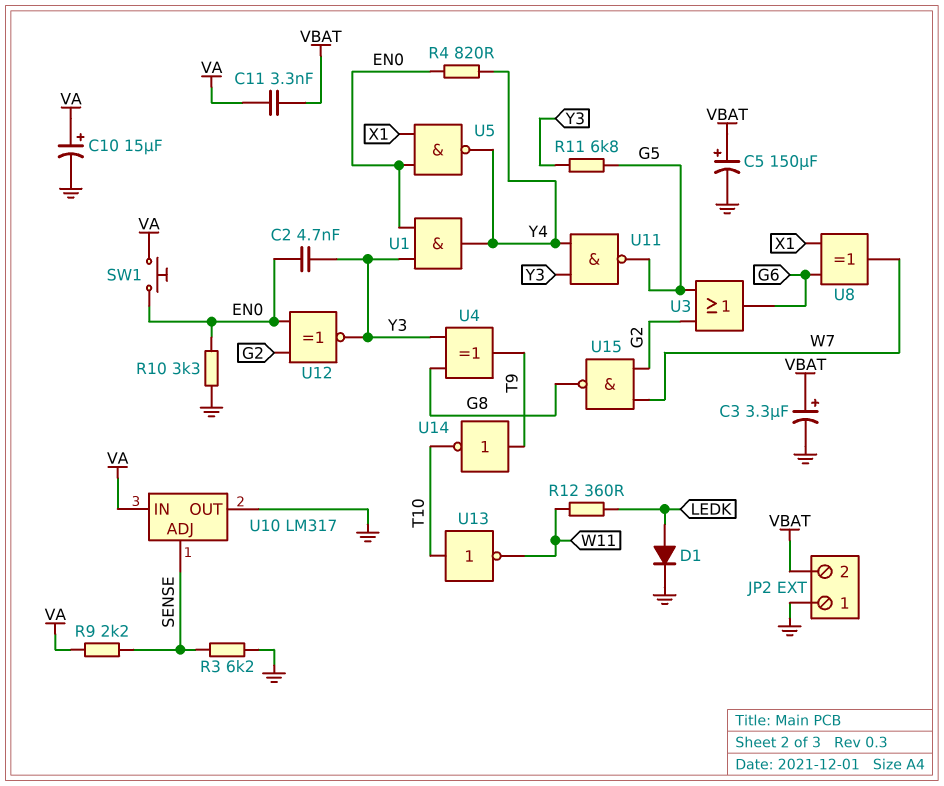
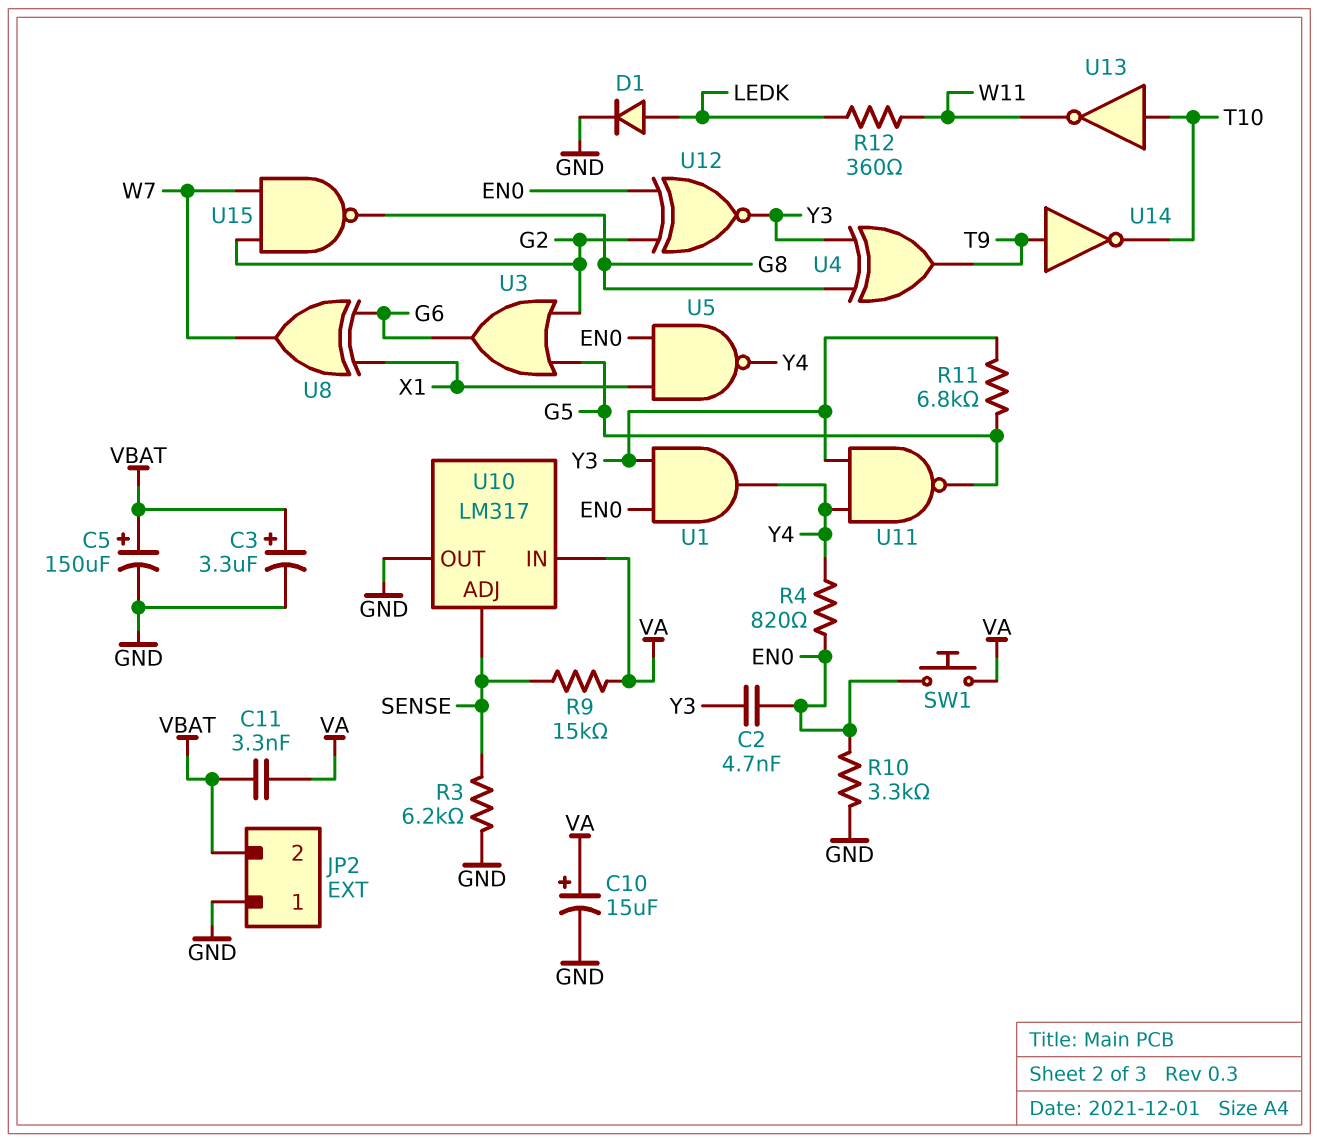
R9: 2.2k (SENSE, VA) -> 15k (SENSE, VA)

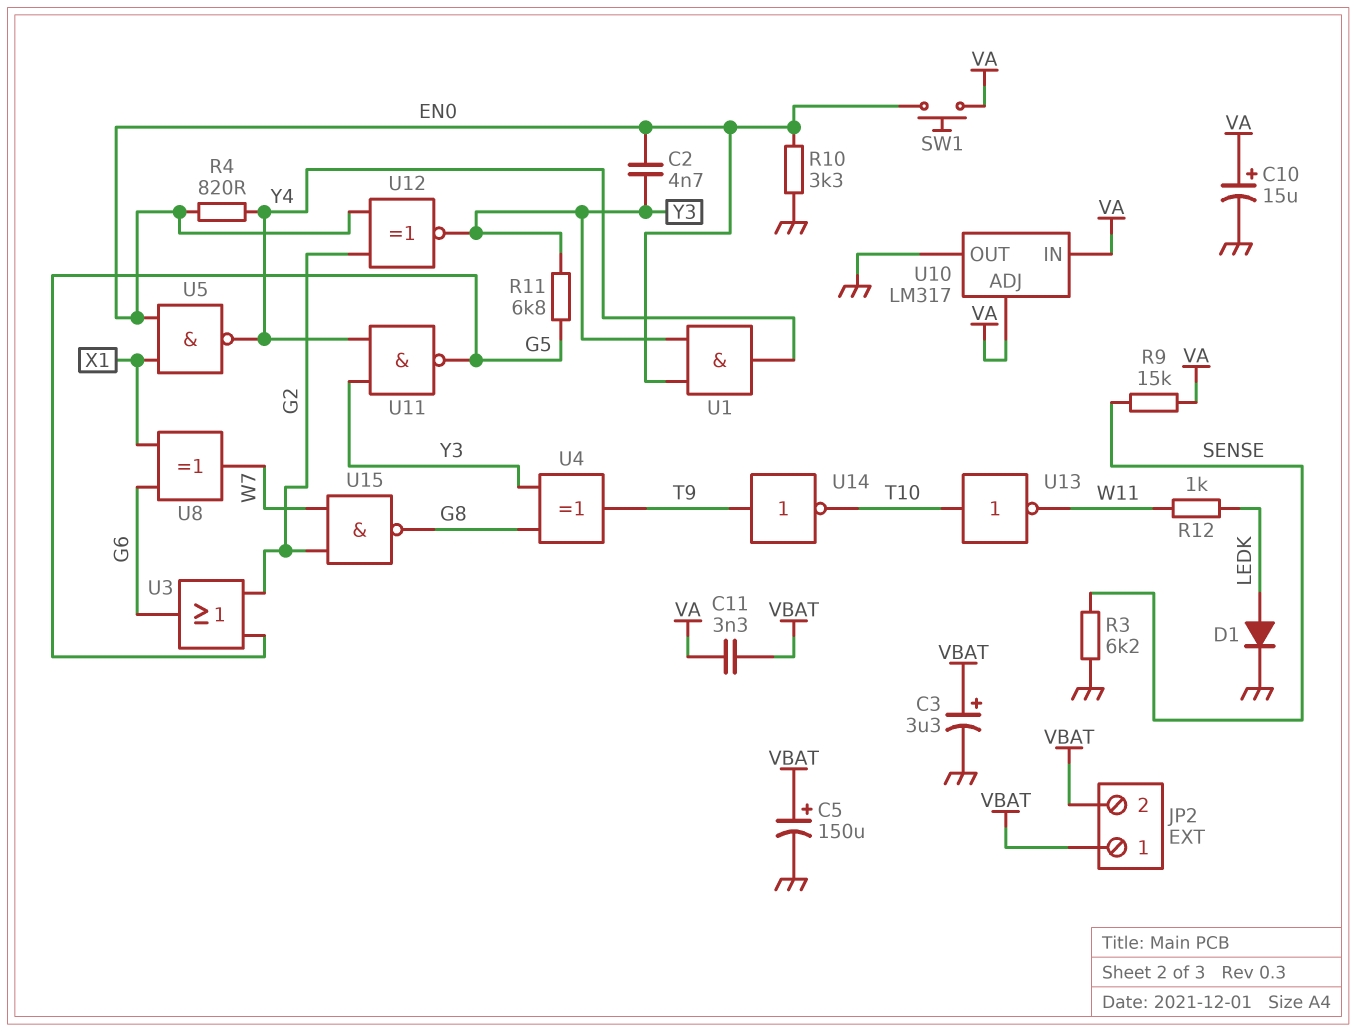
JP2 pin 1: GND -> VBAT
R12: 360 (LEDK, W11) -> 1k (LEDK, W11)
U10 pin ADJ: SENSE -> VA

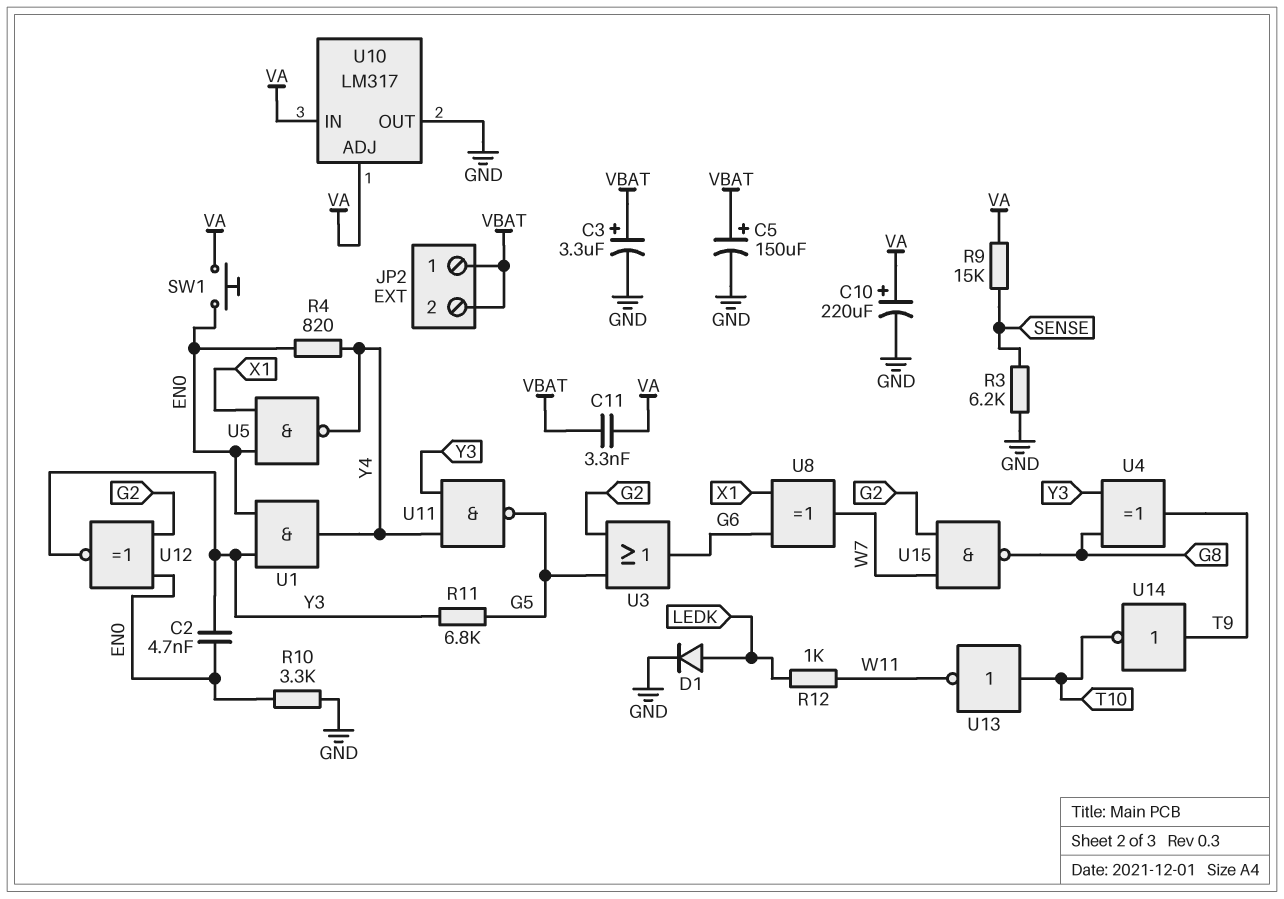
C10: 15uF (plus VA, minus GND) -> 220uF (plus VA, minus GND)

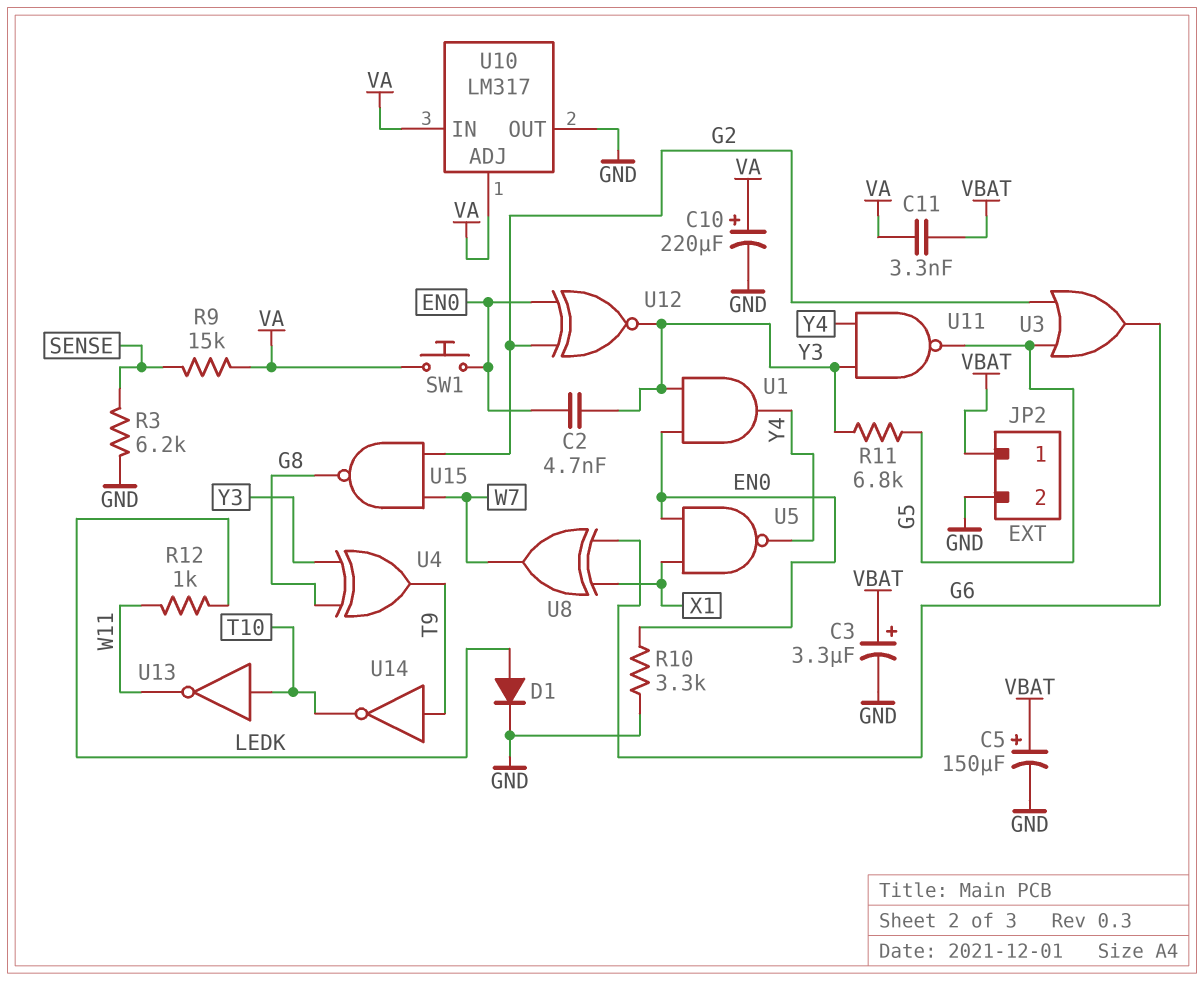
JP2 pin 2: VBAT -> GND
R4: 820 (EN0, Y4) -> none

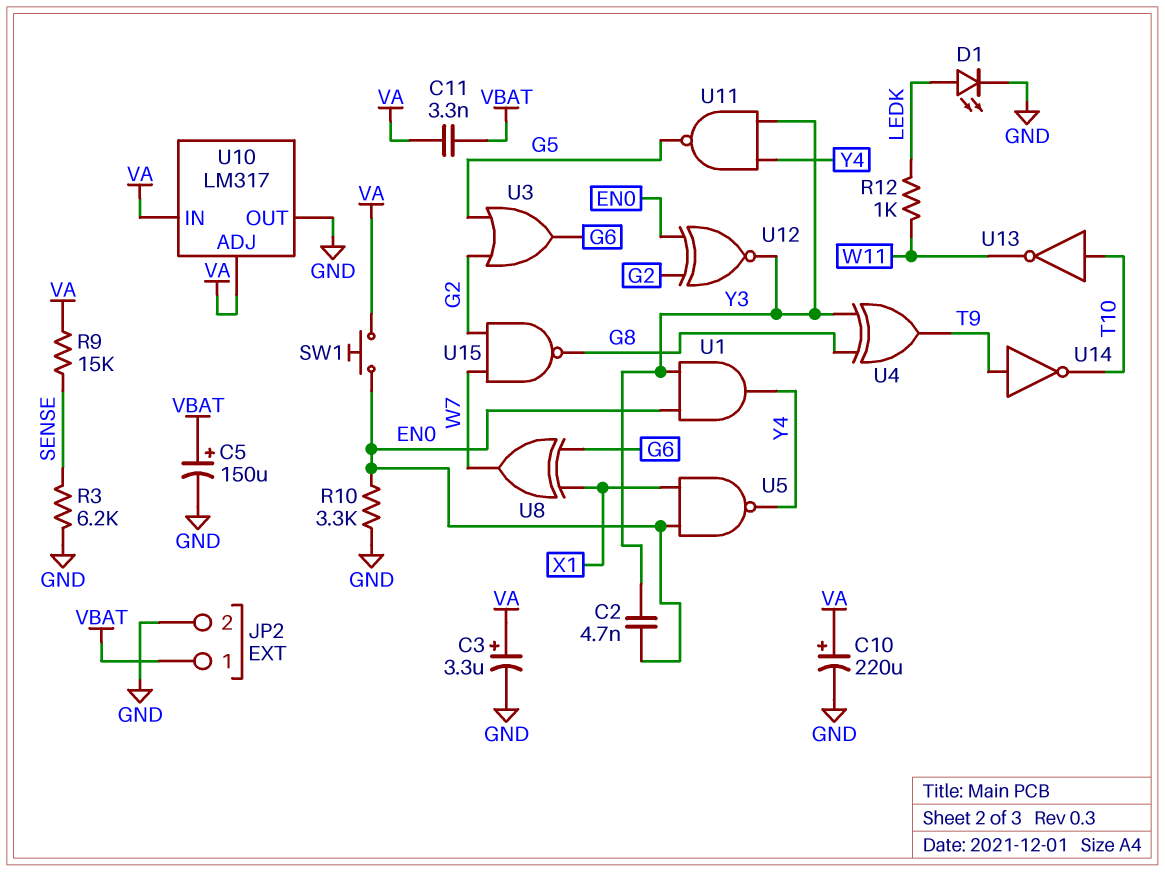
C3: 3.3uF (plus VBAT, minus GND) -> 3.3uF (plus VA, minus GND)
D1: diode (A LEDK, K GND) -> LED (A LEDK, K GND)
R11: 6.8k (G5, Y3) -> none

